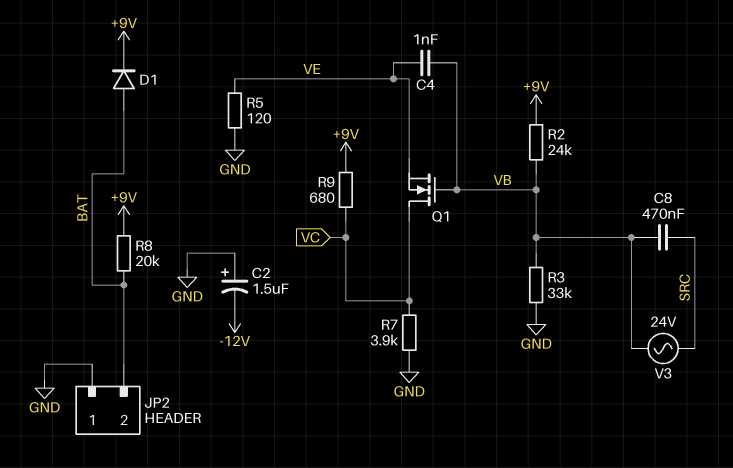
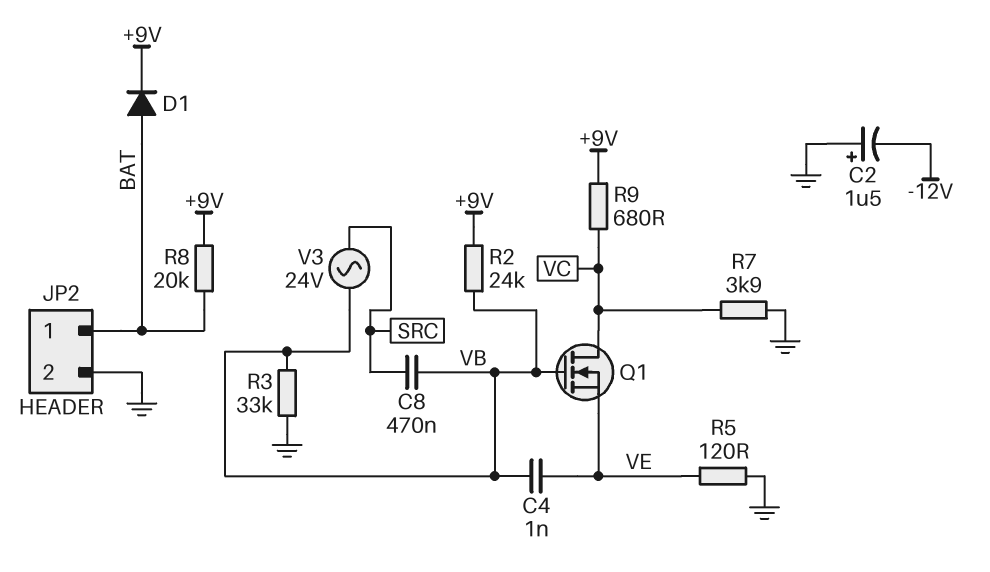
JP2 pin 1: GND -> BAT
JP2 pin 2: BAT -> GND

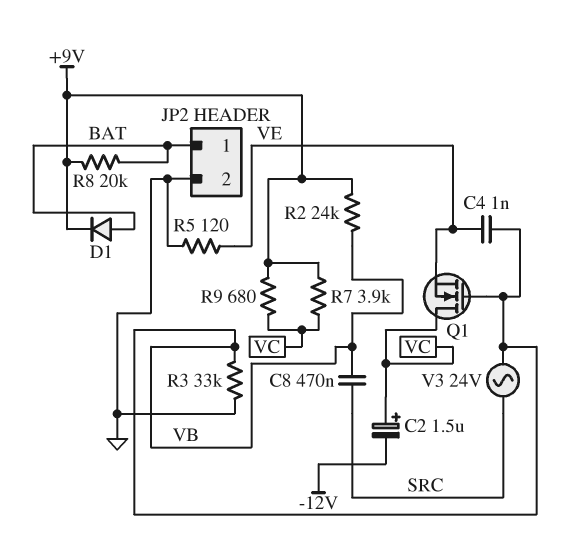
C2: 1.5uF (plus GND, minus -12V) -> 1.5uF (plus VC, minus -12V)
R7: 3.9k (GND, VC) -> 3.9k (+9V, VC)

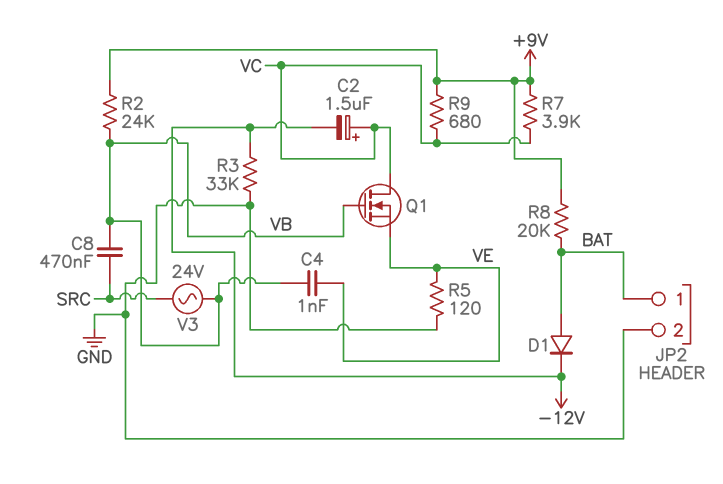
D1: diode (A BAT, K +9V) -> diode (A BAT, K -12V)
R3: 33k (GND, VB) -> 33k (-12V, GND)

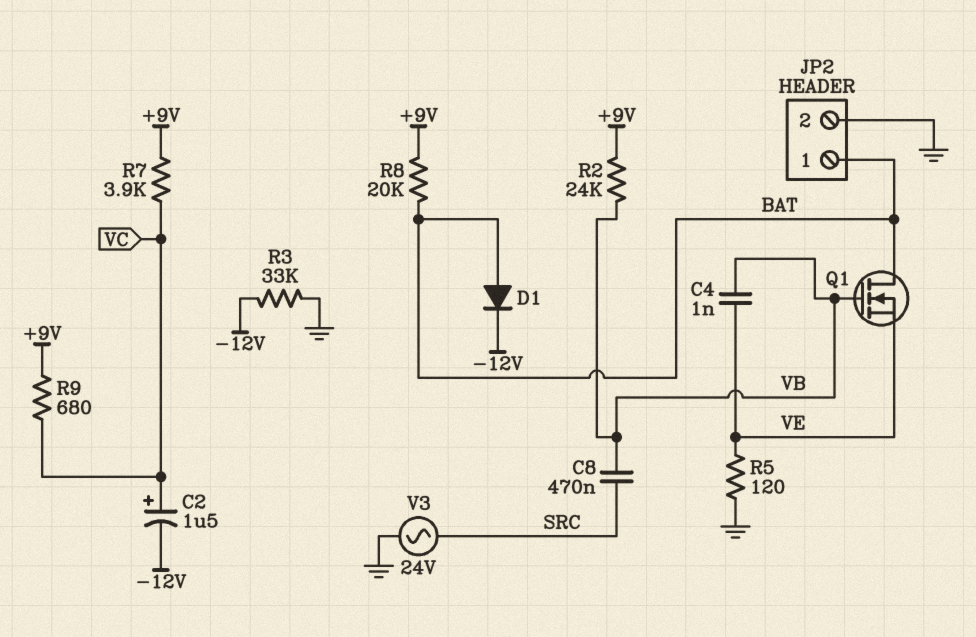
Q1: NMOS (G VB, D VC, S VE) -> NMOS (G VB, D BAT, S VE)
V3: AC 24V (SRC, VB) -> AC 24V (GND, SRC)

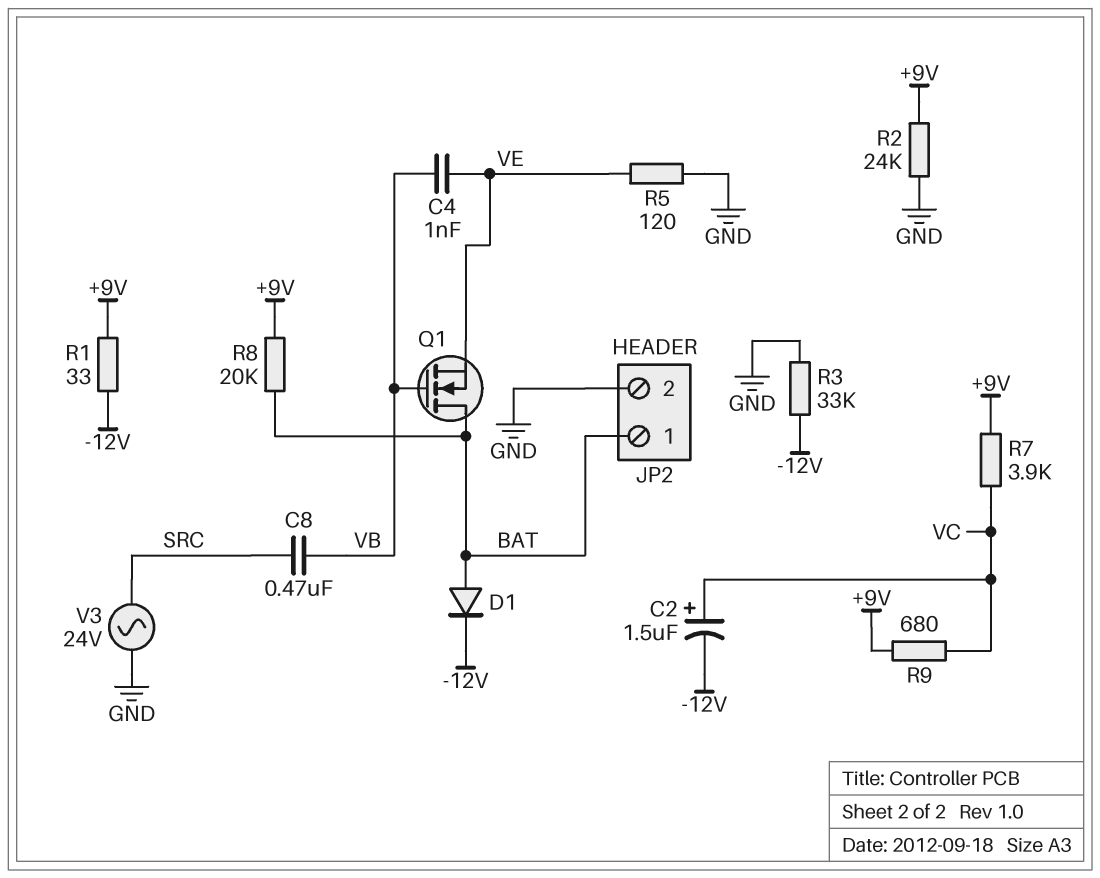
R1: none -> 33 (+9V, -12V)
R2: 24k (+9V, VB) -> 24k (+9V, GND)

